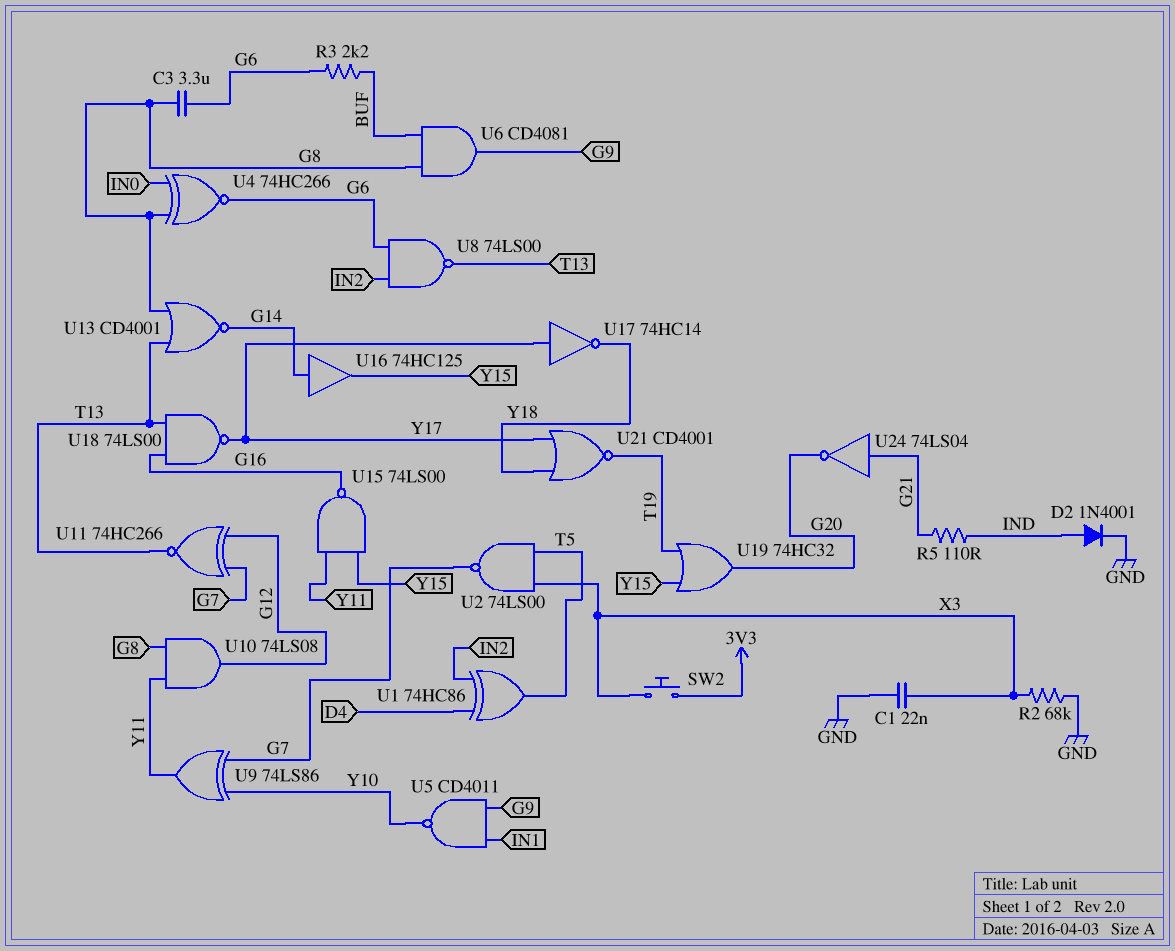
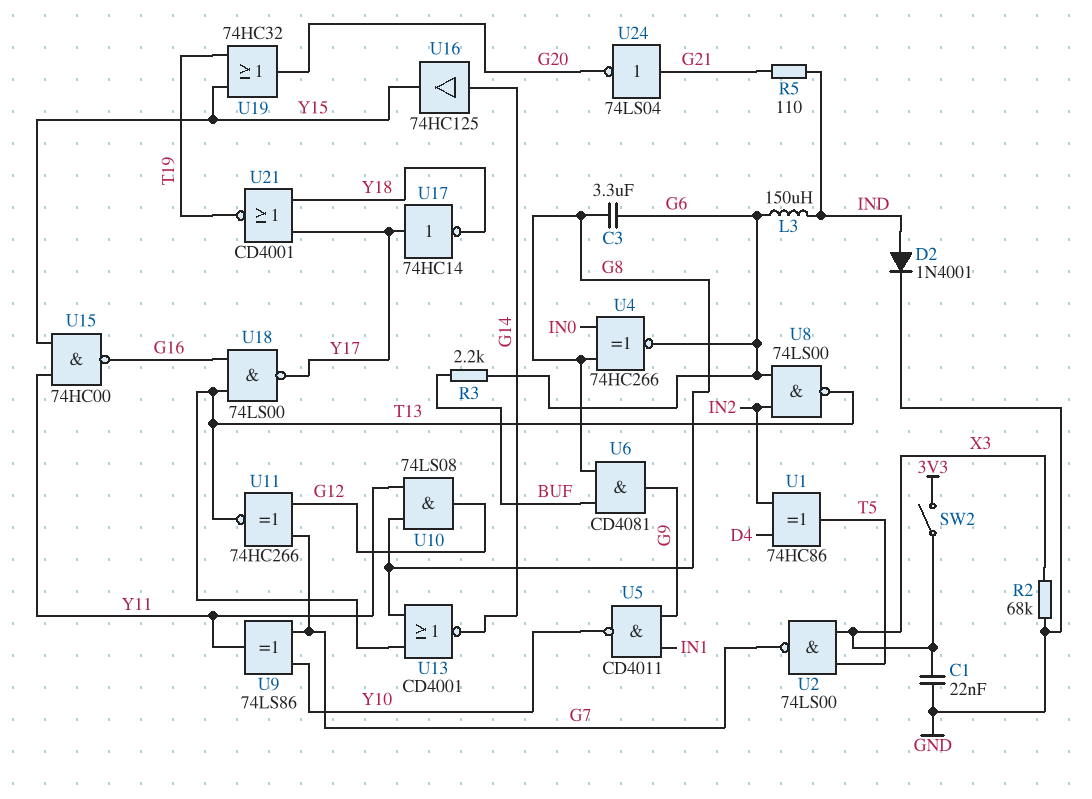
L3: none -> 150uH (G6, IND)
SW2: button (3V3, X3) -> switch (3V3, X3)
U15: NAND 74LS00 (in Y11, in Y15, out G16) -> NAND 74HC00 (in Y11, in Y15, out G16)

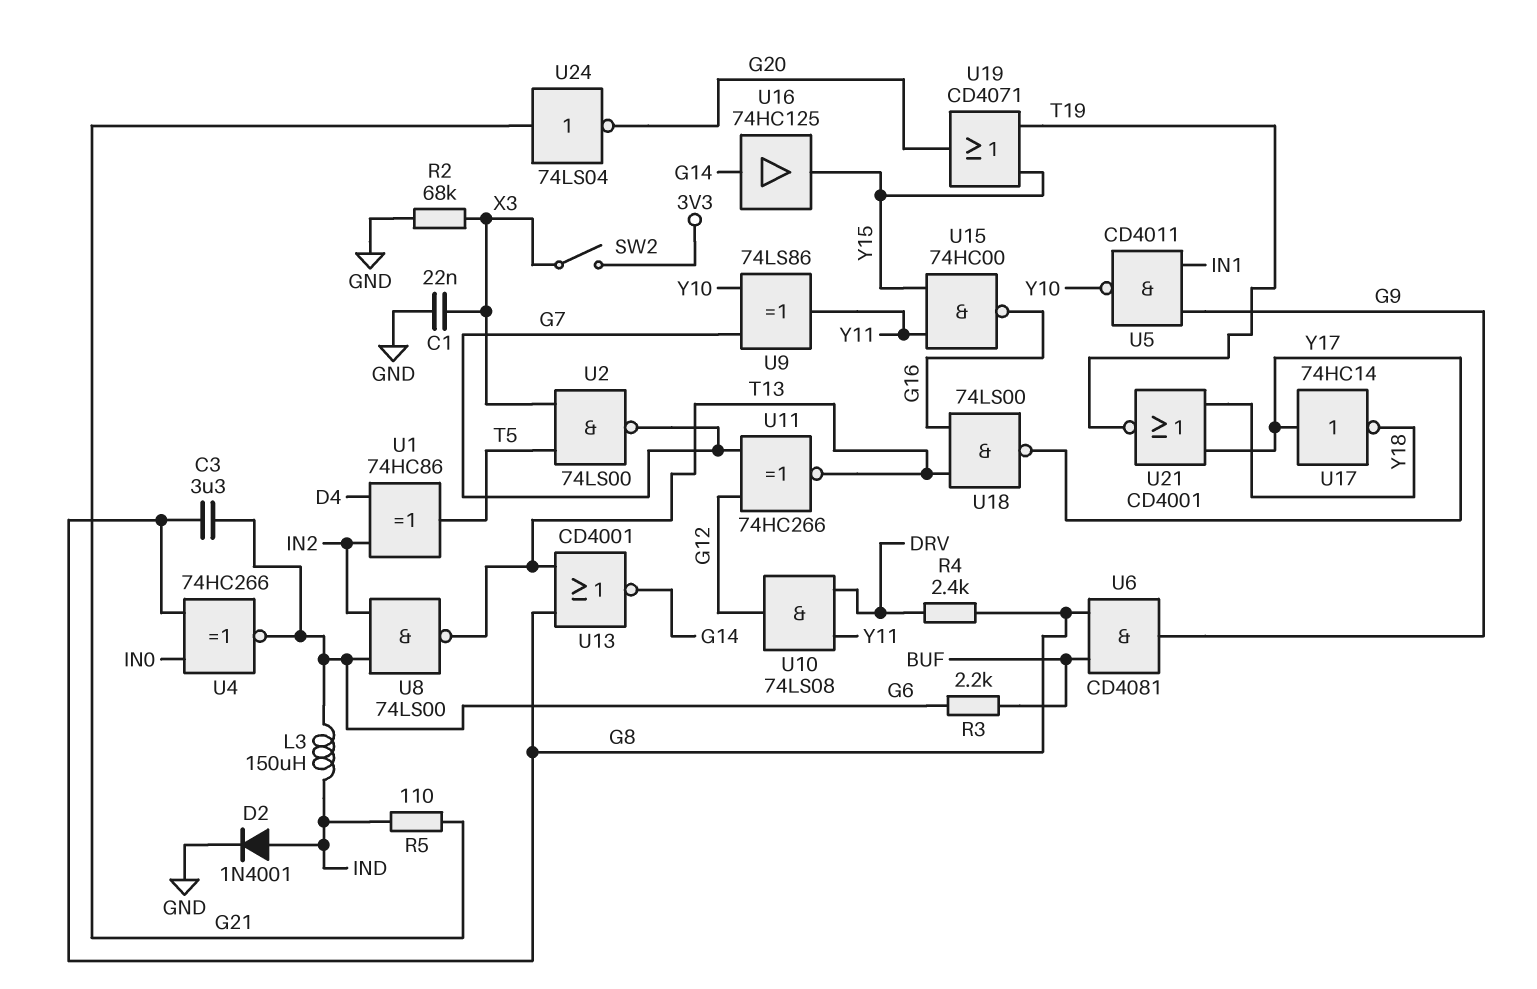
R4: none -> 2.4k (DRV, G8)
U10: AND 74LS08 (in G8, in Y11, out G12) -> AND 74LS08 (in DRV, in Y11, out G12)
U19: OR 74HC32 (in T19, in Y15, out G20) -> OR CD4071 (in T19, in Y15, out G20)

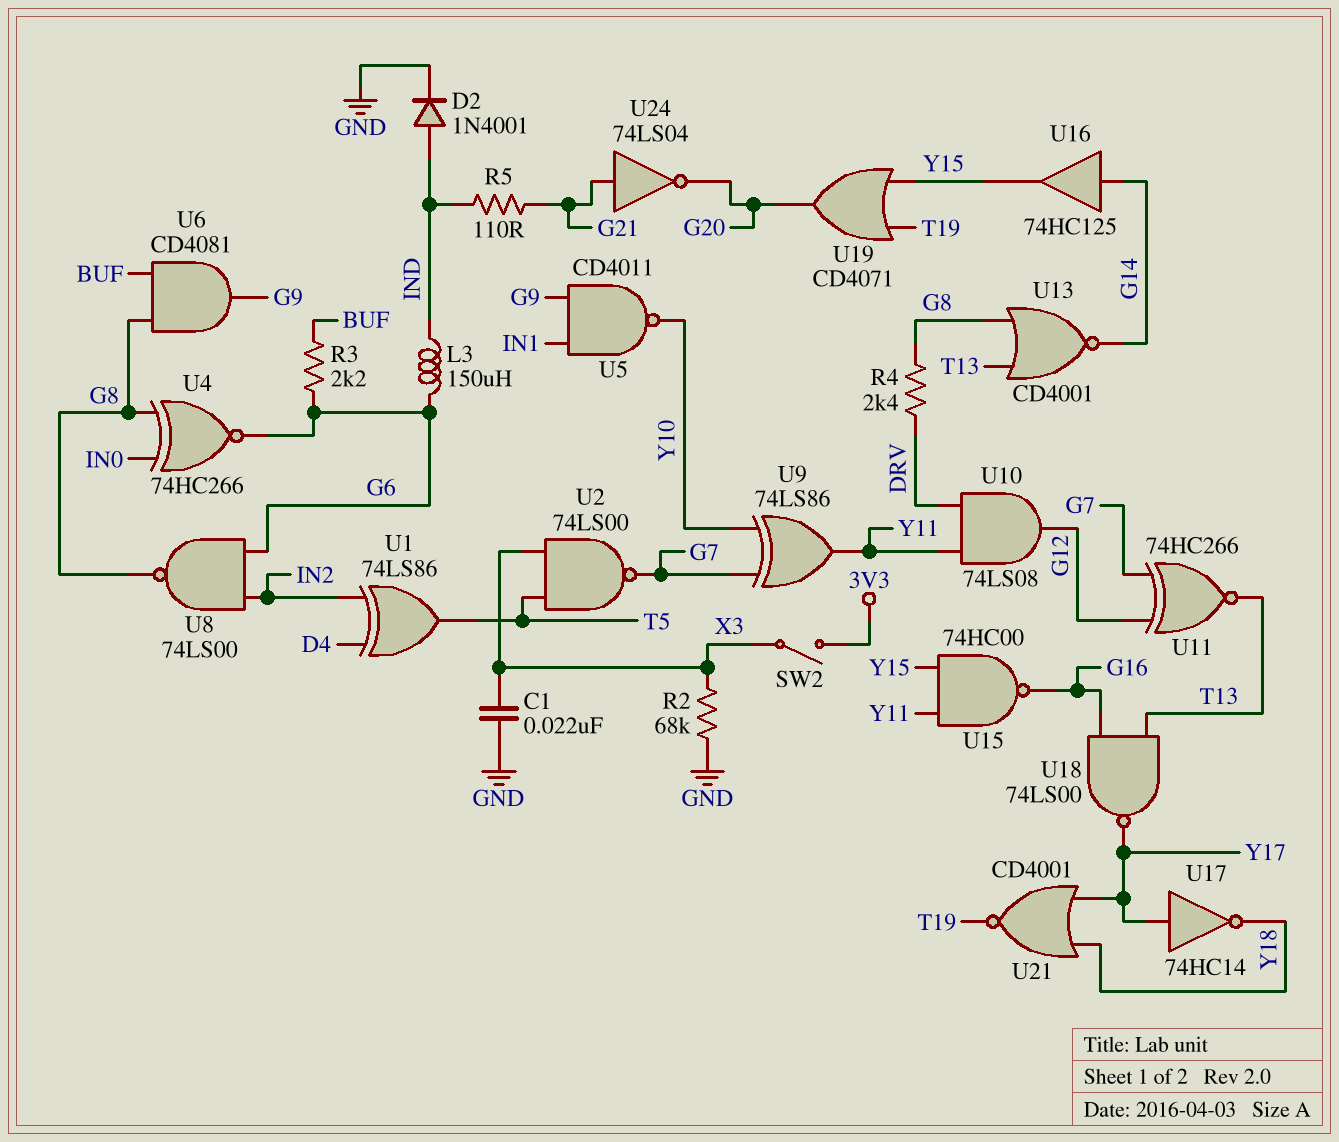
C3: 3.3uF (G6, G8) -> none
U1: XOR 74HC86 (in D4, in IN2, out T5) -> XOR 74LS86 (in D4, in IN2, out T5)
U8: NAND 74LS00 (in G6, in IN2, out T13) -> NAND 74LS00 (in G6, in IN2, out G8)

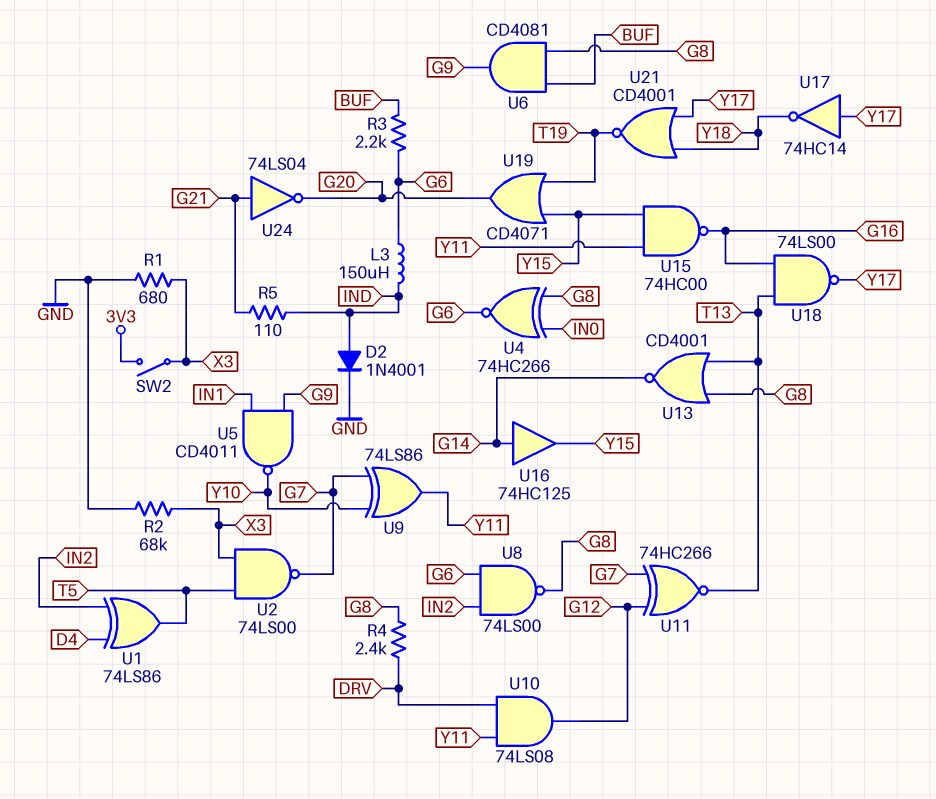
C1: 22nF (GND, X3) -> none
R1: none -> 680 (GND, X3)

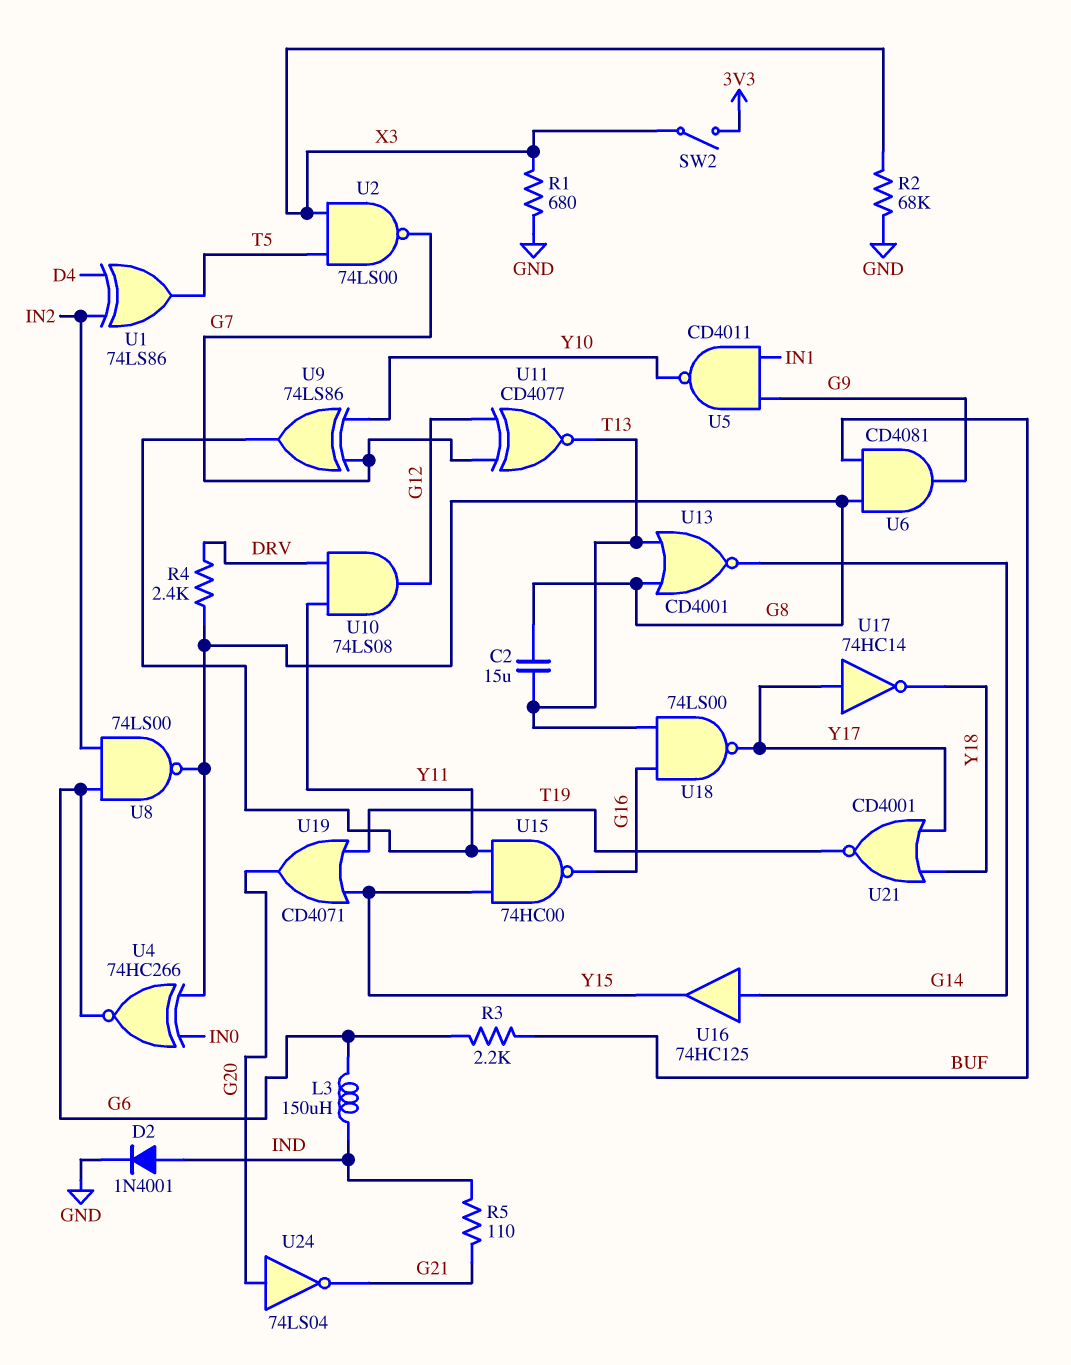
C2: none -> 15uF (G8, T13)
U11: XNOR 74HC266 (in G7, in G12, out T13) -> XNOR CD4077 (in G7, in G12, out T13)
U24: NOT 74LS04 (in G21, out G20) -> NOT 74LS04 (in G20, out G21)

